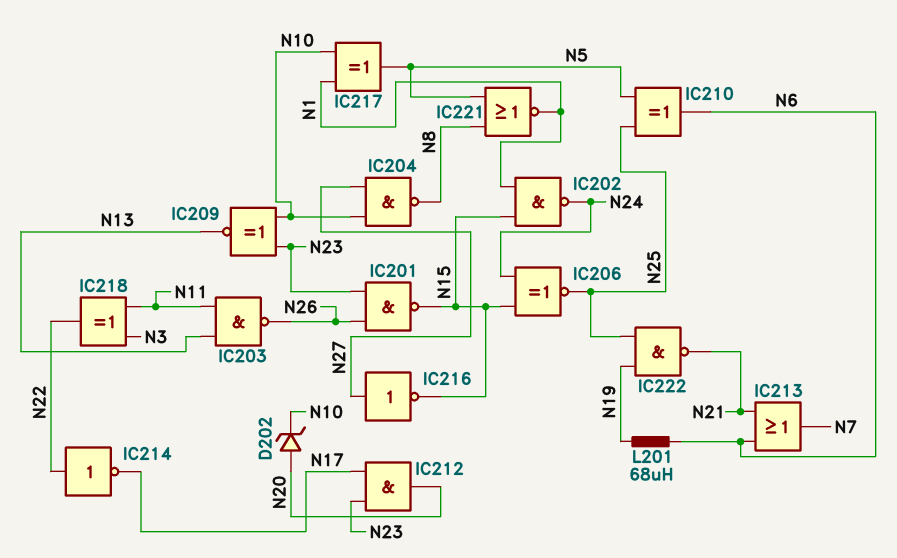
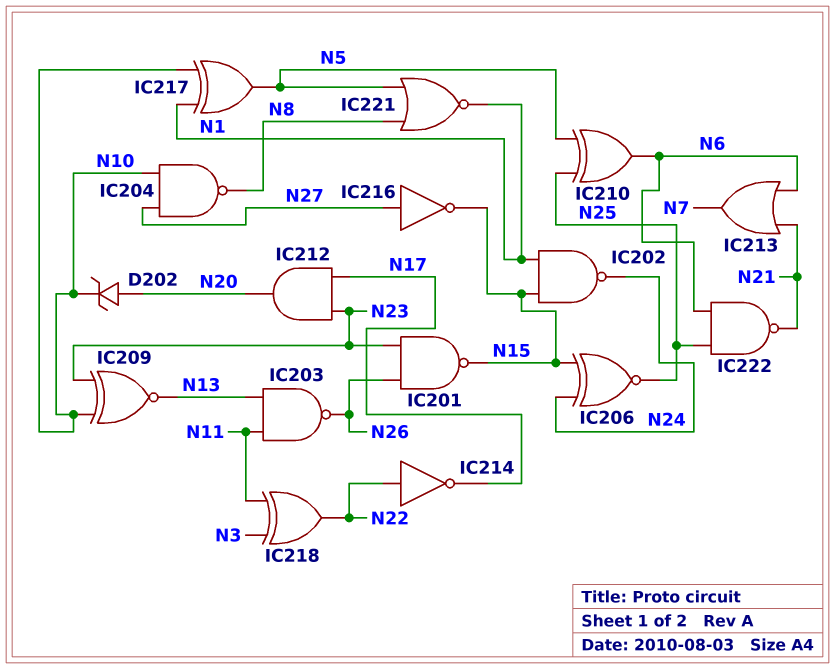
IC222: NAND (in N19, in N25, out N21) -> NAND (in N6, in N25, out N21)
L201: 68uH (N6, N19) -> none

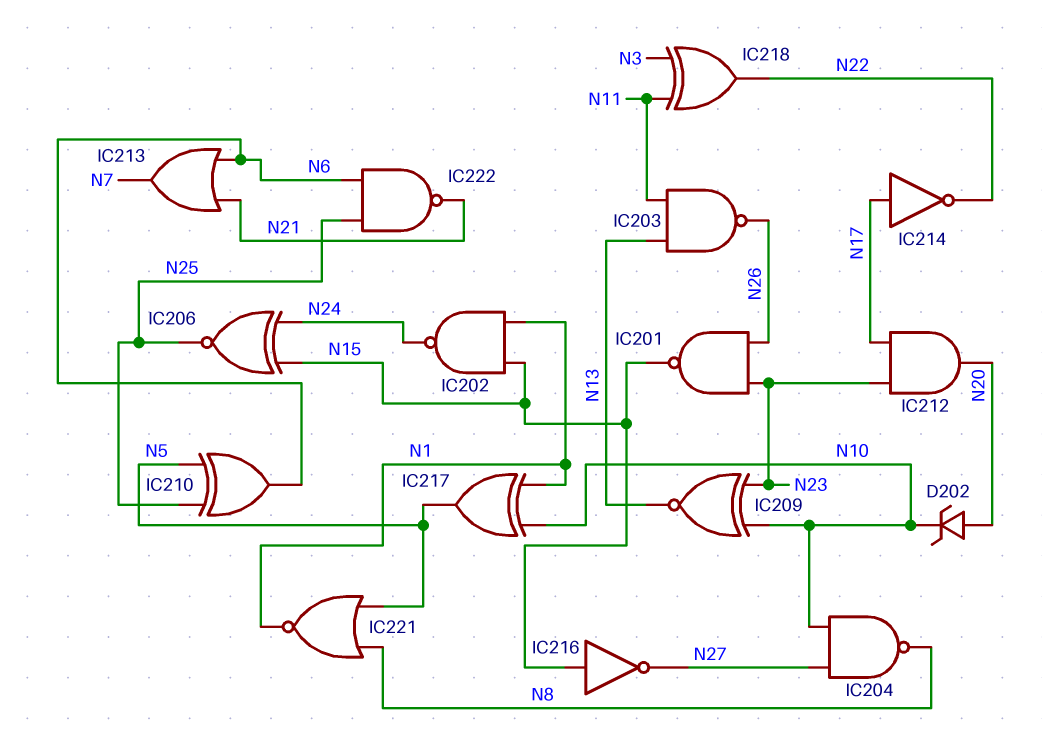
IC214: NOT (in N22, out N17) -> NOT (in N17, out N22)
IC216: NOT (in N27, out N15) -> NOT (in N15, out N27)

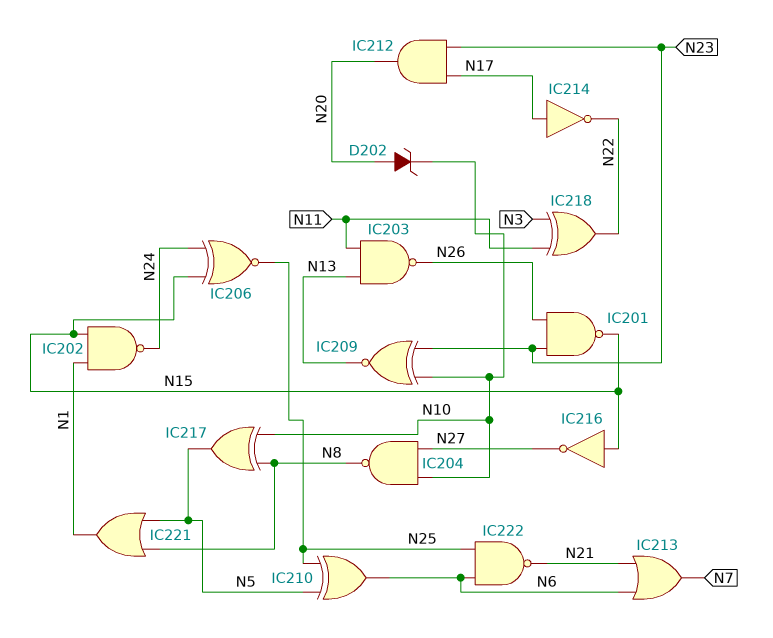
IC217: XOR (in N1, in N10, out N5) -> XOR (in N8, in N10, out N5)
IC221: NOR (in N5, in N8, out N1) -> OR (in N5, in N8, out N1)

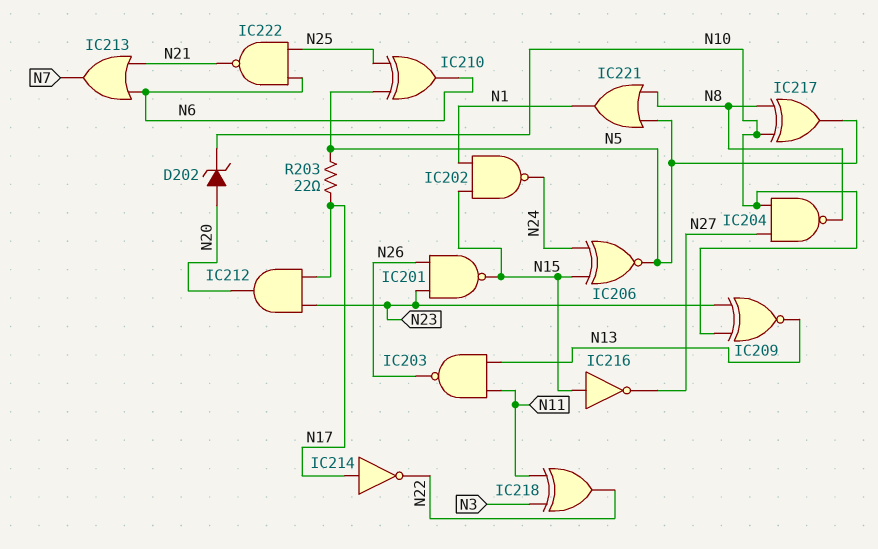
IC206: XNOR (in N15, in N24, out N25) -> XNOR (in N15, in N24, out N5)
R203: none -> 22 (N5, N17)

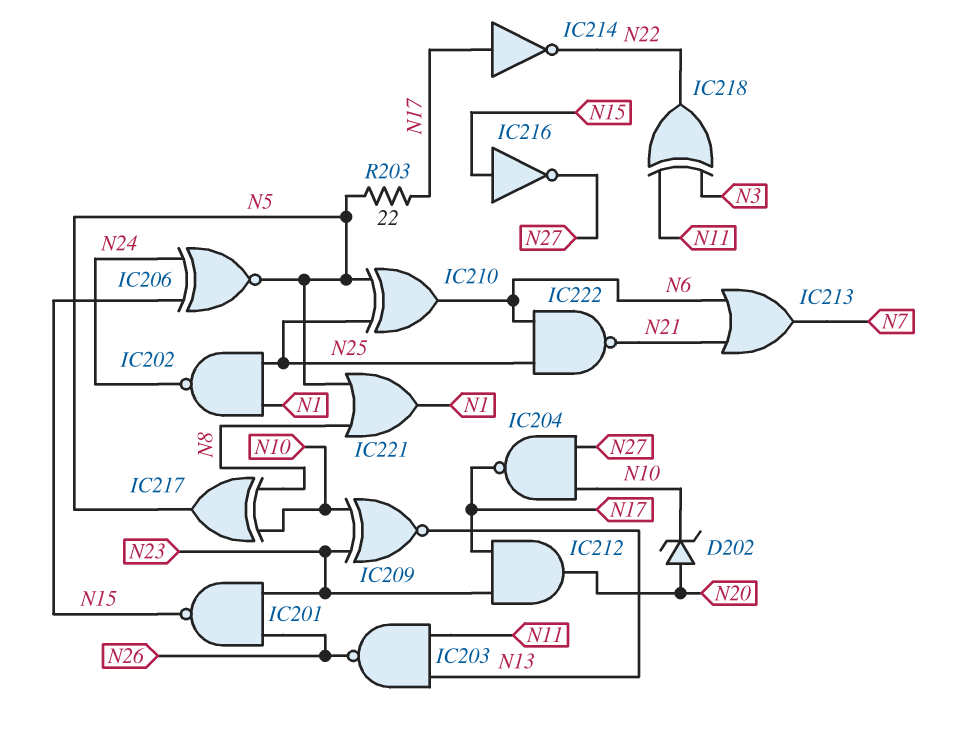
IC202: NAND (in N1, in N15, out N24) -> NAND (in N1, in N25, out N24)
IC204: NAND (in N10, in N27, out N8) -> NAND (in N10, in N27, out N17)

